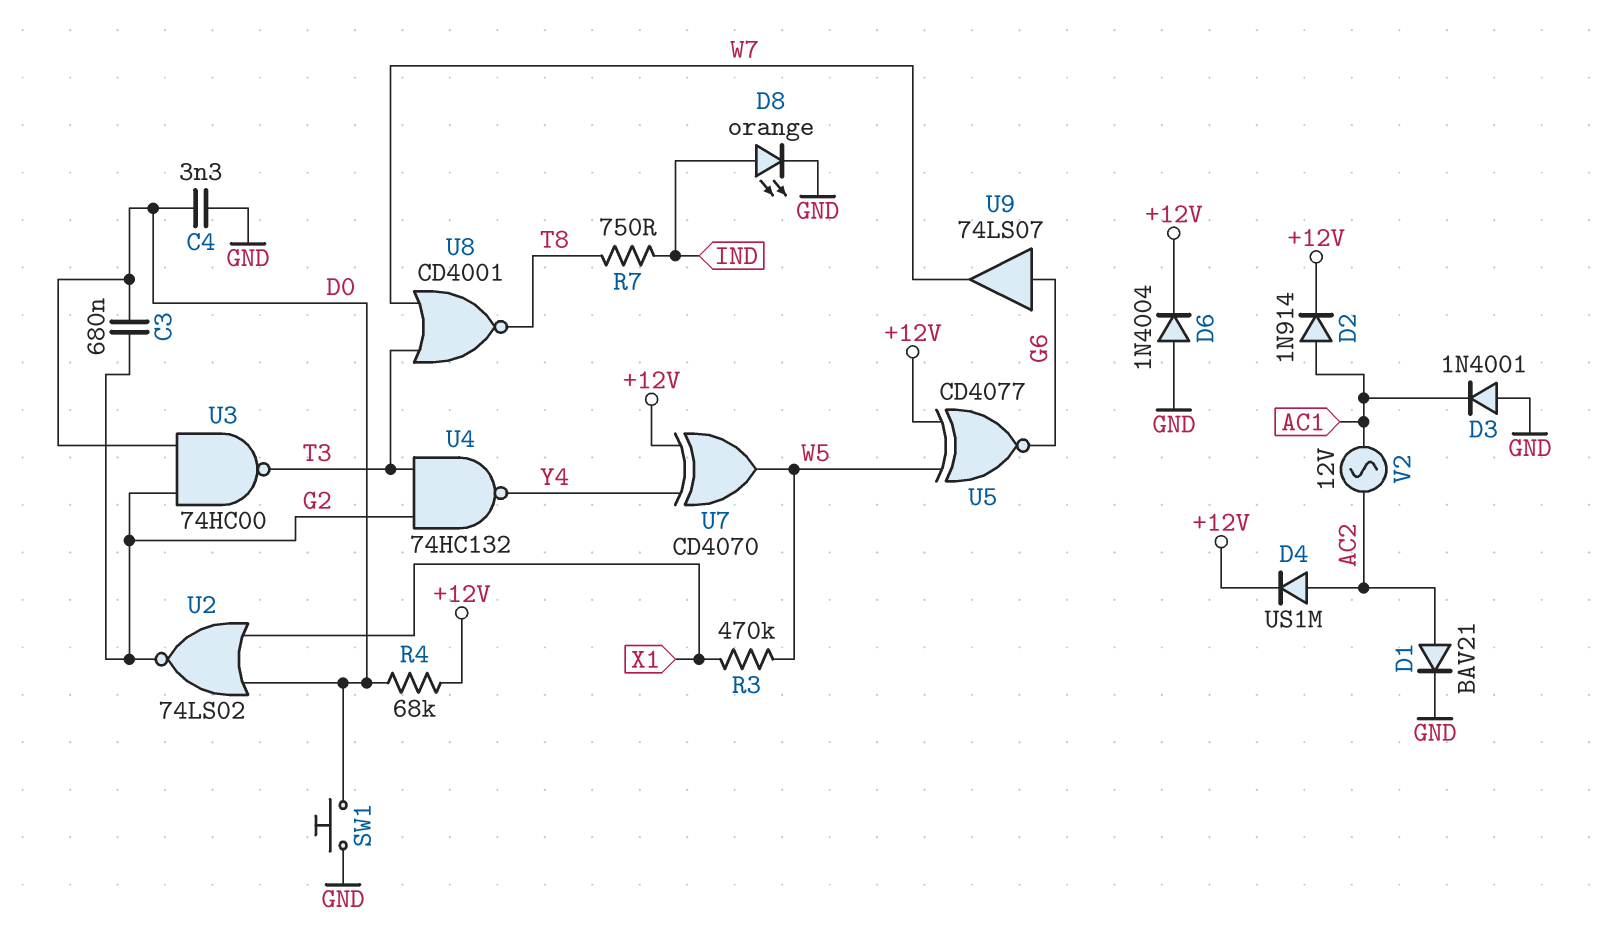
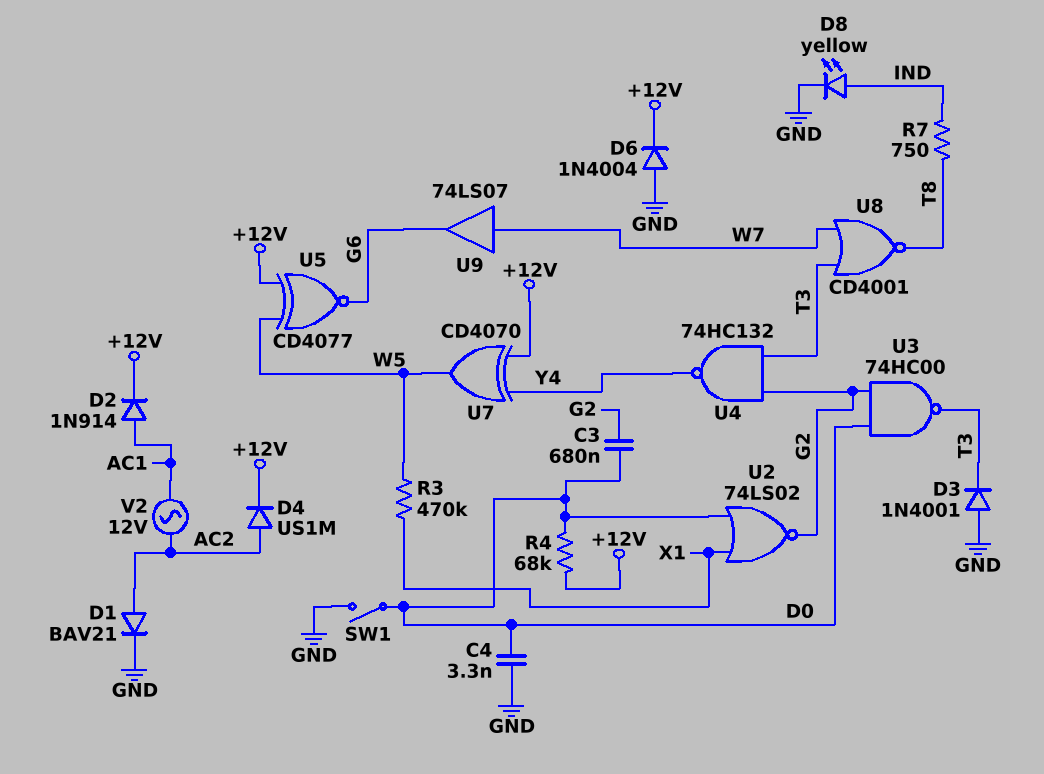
D3: diode 1N4001 (A GND, K AC1) -> diode 1N4001 (A GND, K T3)
D8: LED orange (A IND, K GND) -> LED yellow (A IND, K GND)
SW1: button (D0, GND) -> switch (D0, GND)
U9: buffer 74LS07 (in G6, out W7) -> buffer 74LS07 (in W7, out G6)

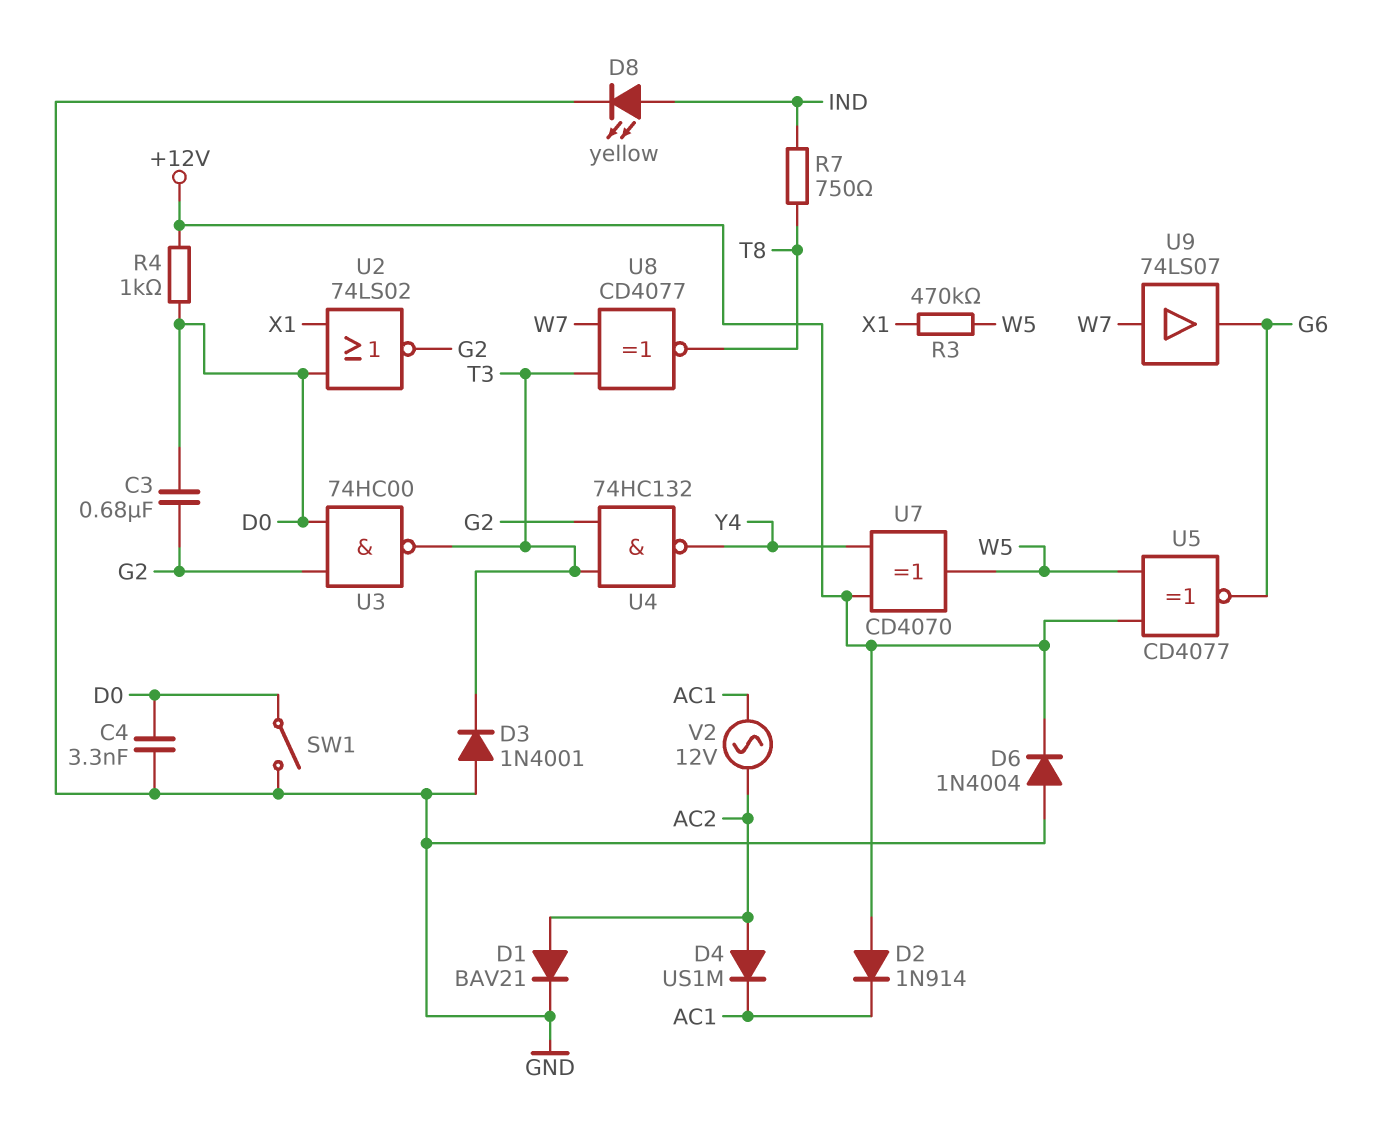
D2: diode 1N914 (A AC1, K +12V) -> diode 1N914 (A +12V, K AC1)
D4: diode US1M (A AC2, K +12V) -> diode US1M (A AC2, K AC1)
R4: 68k (+12V, D0) -> 1k (+12V, D0)
U8: NOR CD4001 (in T3, in W7, out T8) -> XNOR CD4077 (in T3, in W7, out T8)

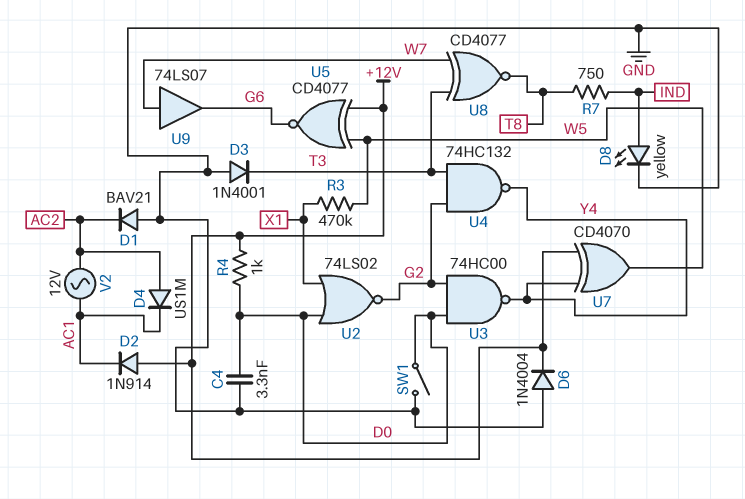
C3: 680nF (D0, G2) -> none
D1: diode BAV21 (A AC2, K GND) -> diode BAV21 (A GND, K AC2)
U3: NAND 74HC00 (in D0, in G2, out T3) -> NAND 74HC00 (in D0, in G2, out Y4)

